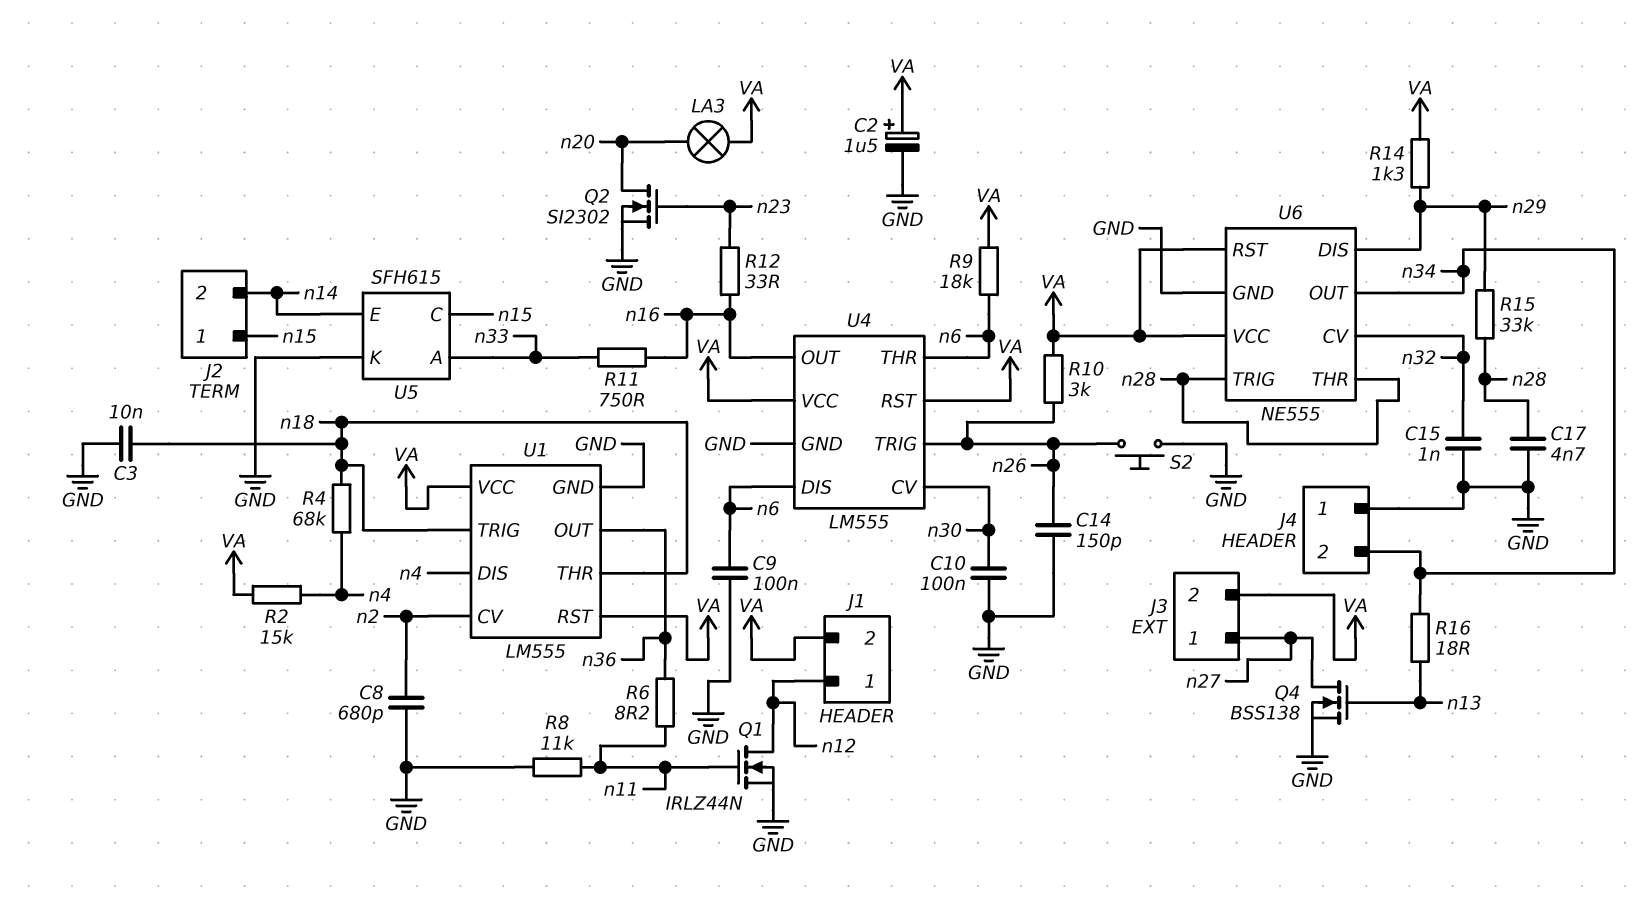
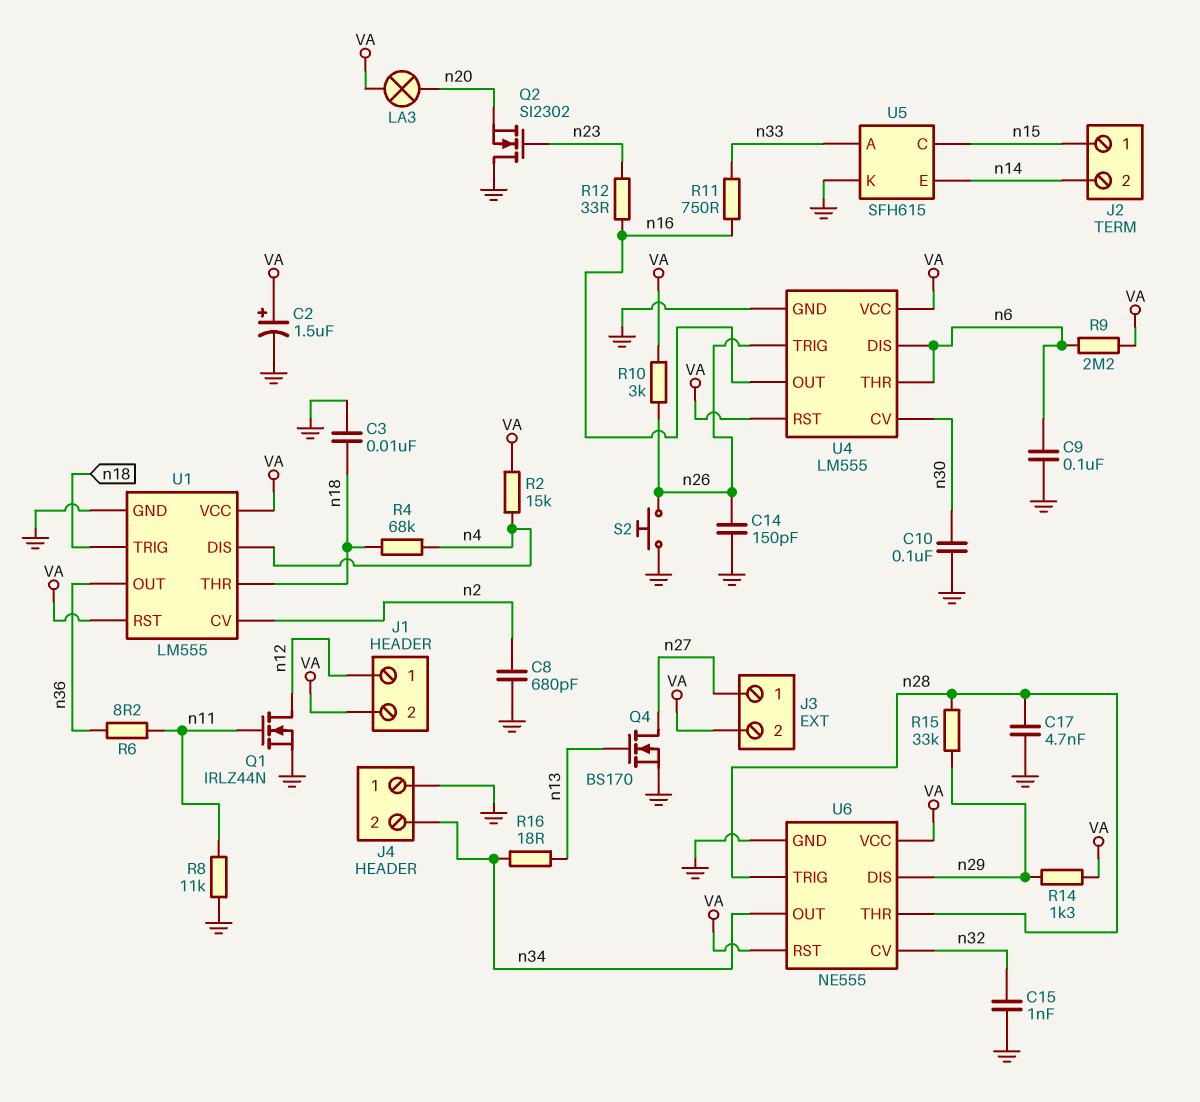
Q2: NMOS SI2302 (G n23, D n20, S GND) -> NMOS SI2302 (G n23, D GND, S n20)
Q4: NMOS BSS138 (G n13, D n27, S GND) -> NMOS BS170 (G n13, D n27, S GND)
R9: 18k (VA, n6) -> 2.2M (VA, n6)

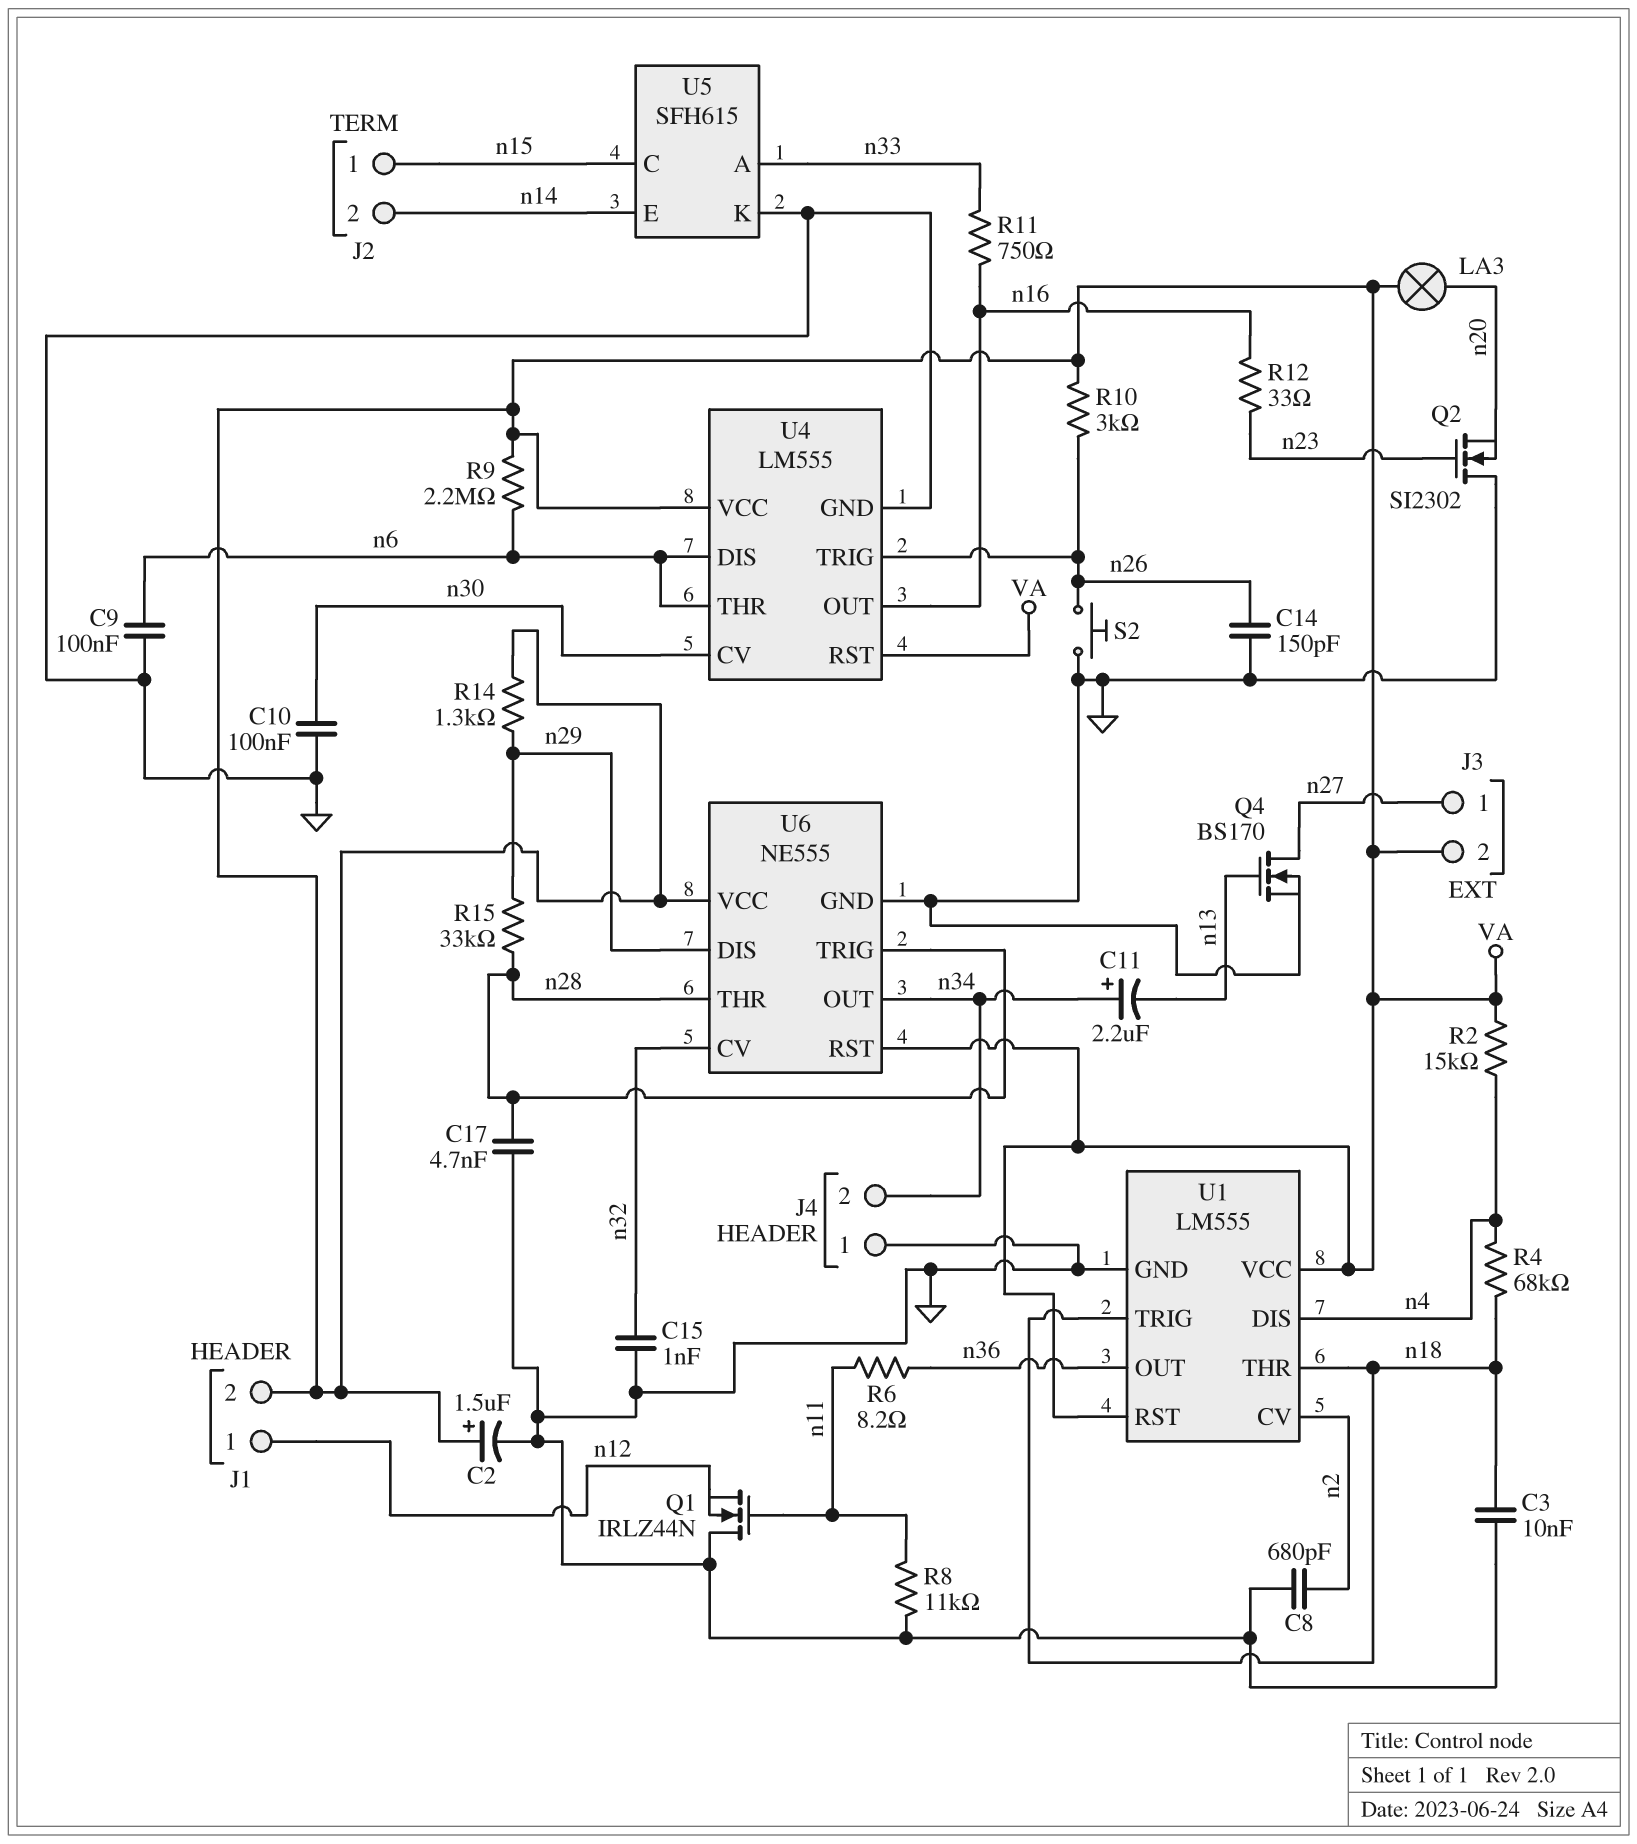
C11: none -> 2.2uF (plus n34, minus n13)
Q1: NMOS IRLZ44N (G n11, D n12, S GND) -> NMOS IRLZ44N (G n11, D GND, S n12)
R16: 18 (n13, n34) -> none

